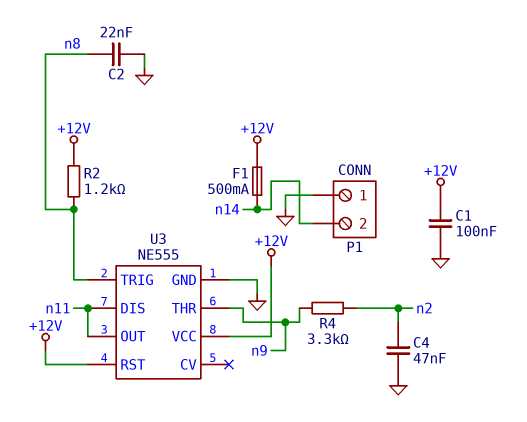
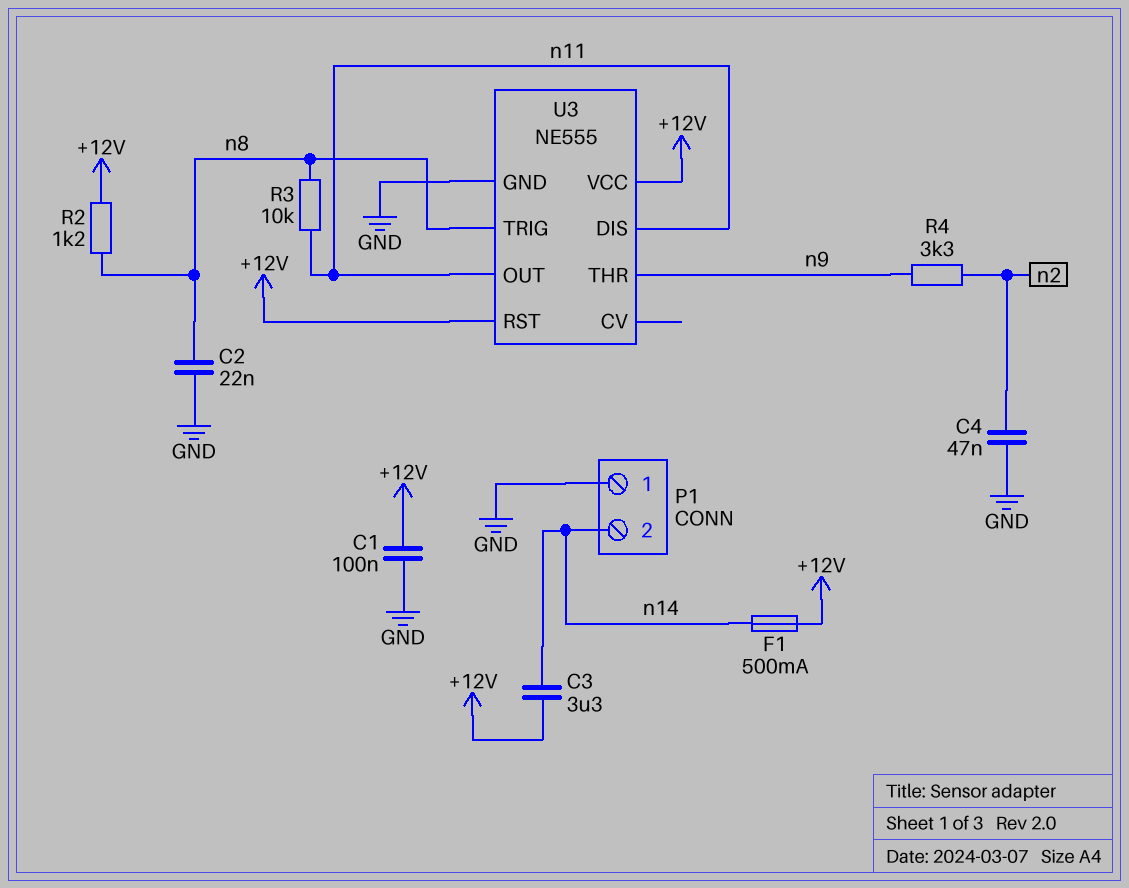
C3: none -> 3.3uF (+12V, n14)
R3: none -> 10k (n8, n11)

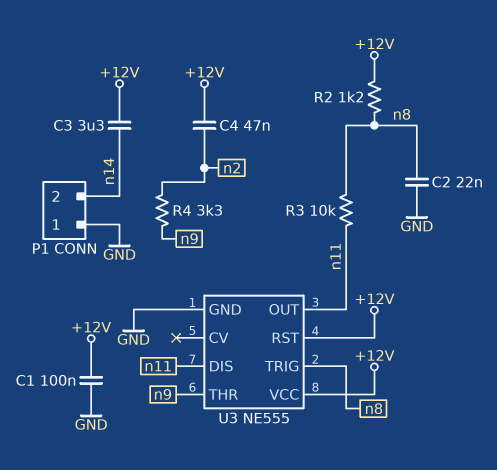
C4: 47nF (GND, n2) -> 47nF (+12V, n2)
F1: 500mA (+12V, n14) -> none

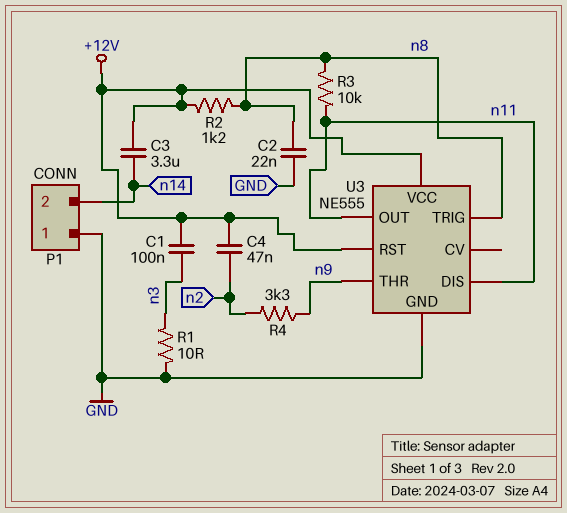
C1: 100nF (+12V, GND) -> 100nF (+12V, n3)
R1: none -> 10 (GND, n3)

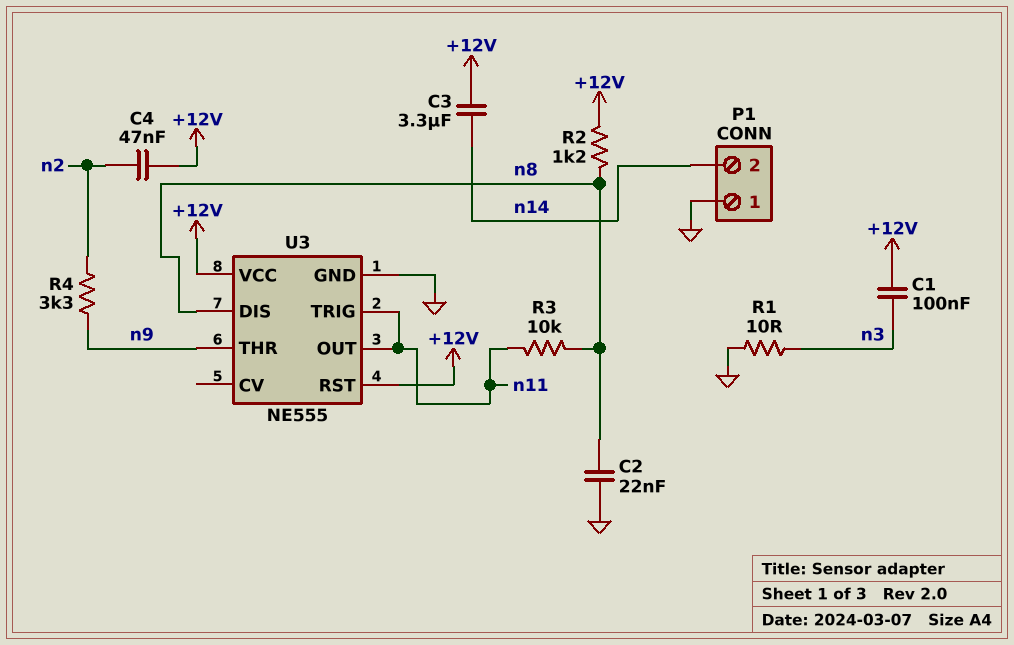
U3 pin DIS: n11 -> n8
U3 pin TRIG: n8 -> n11

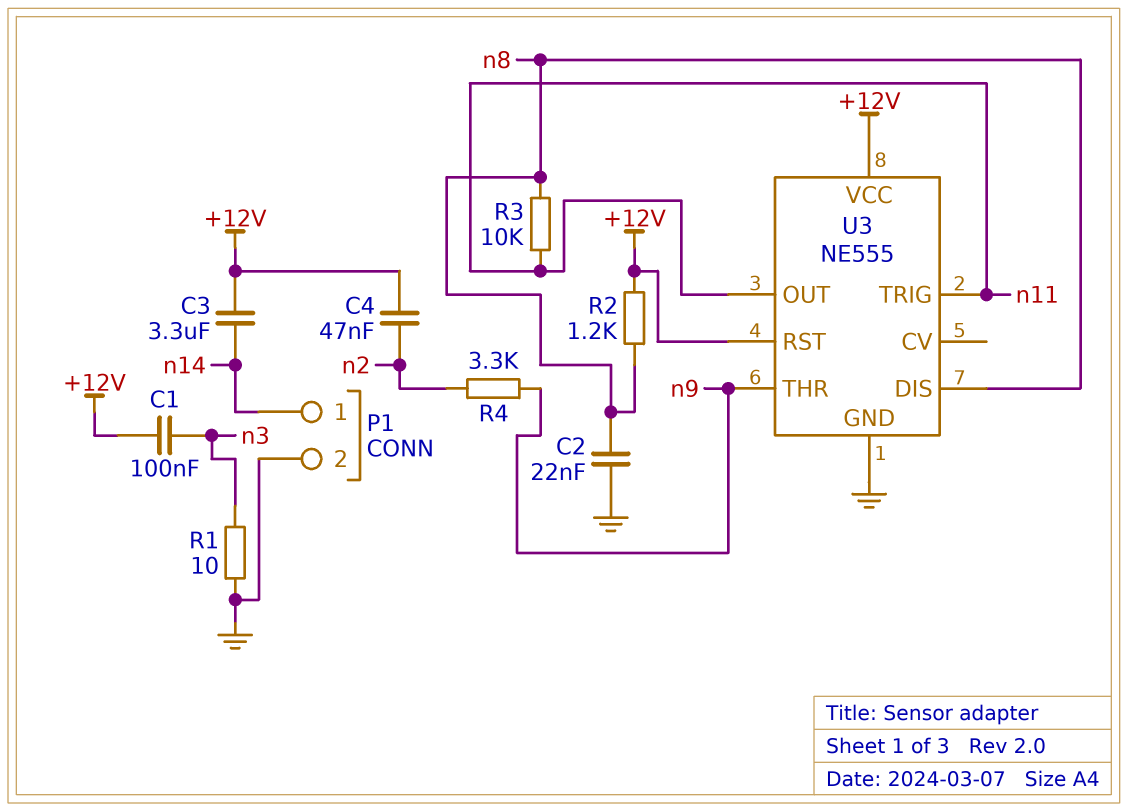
P1 pin 1: GND -> n14
P1 pin 2: n14 -> GND

